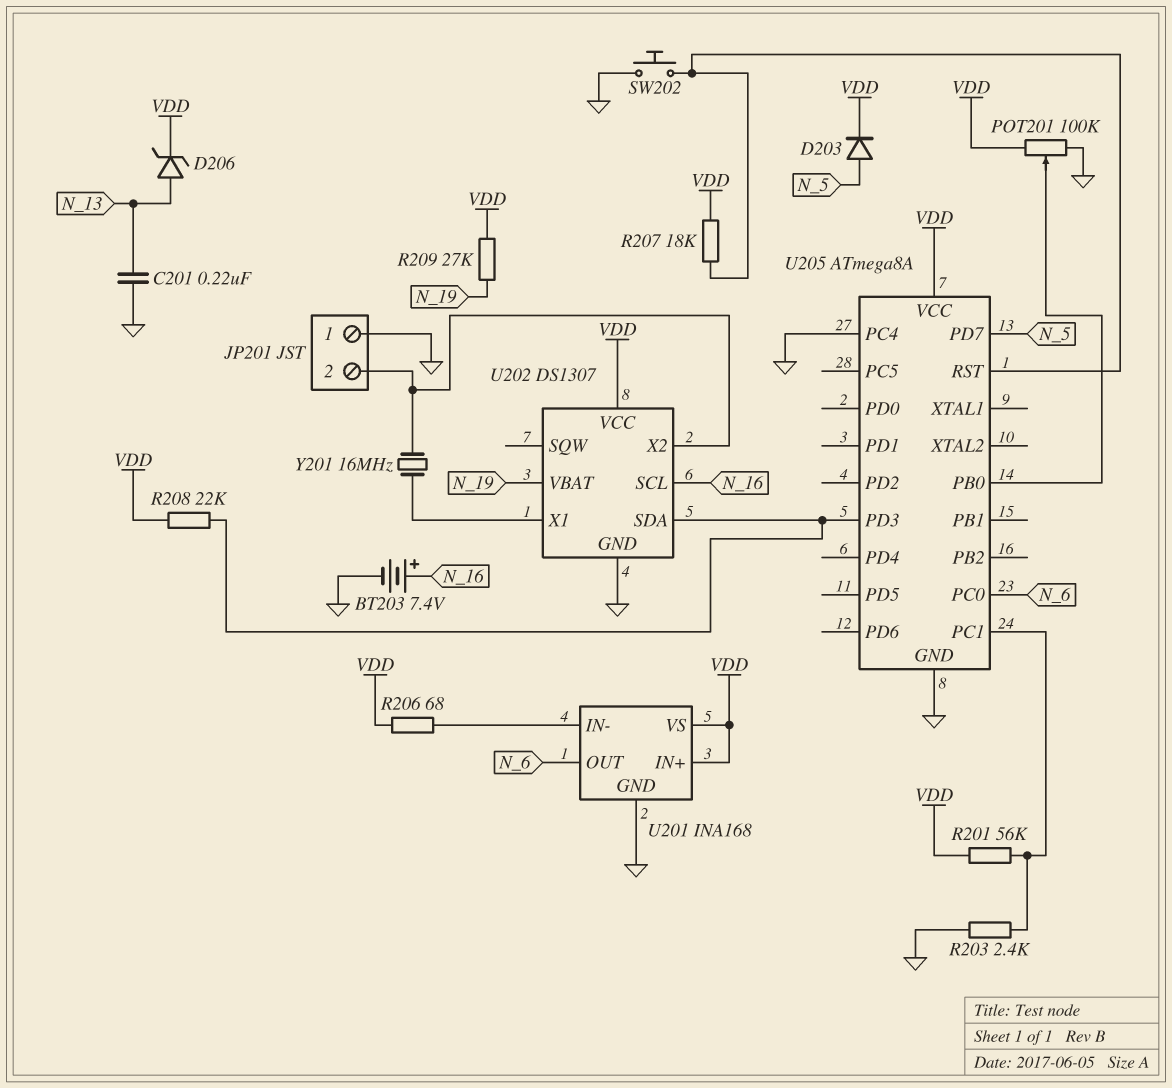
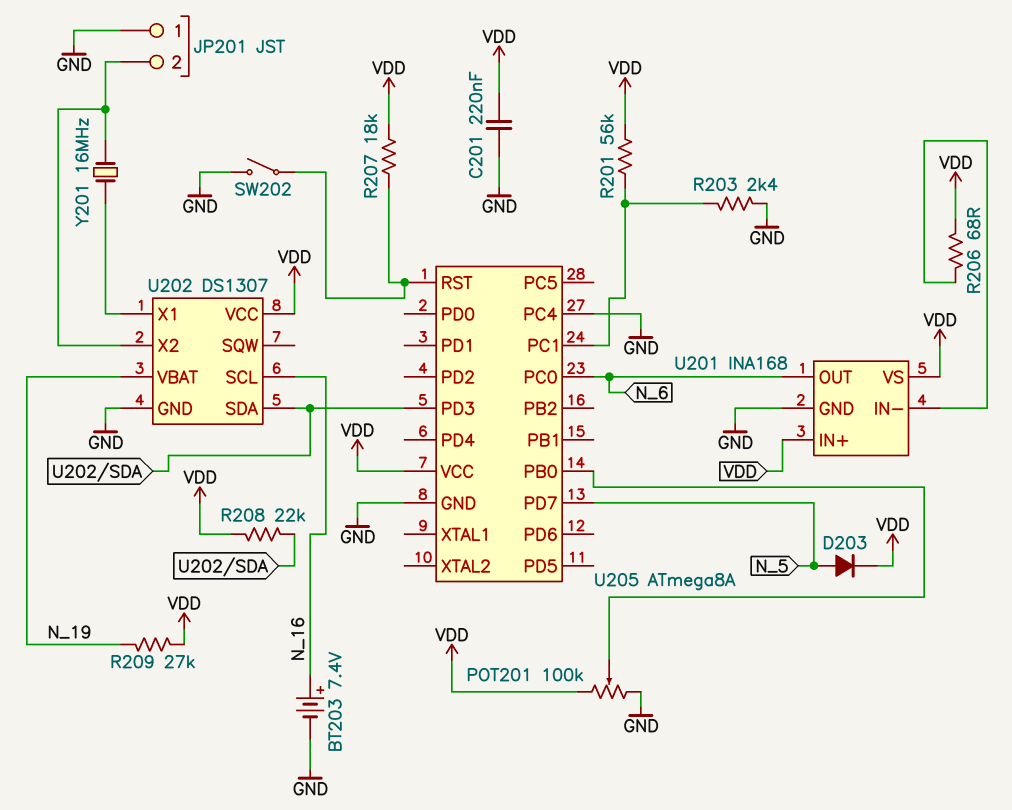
C201: 220nF (GND, N_13) -> 220nF (GND, VDD)
D206: zener (A N_13, K VDD) -> none
SW202: button (GND, U205/RST) -> switch (GND, U205/RST)

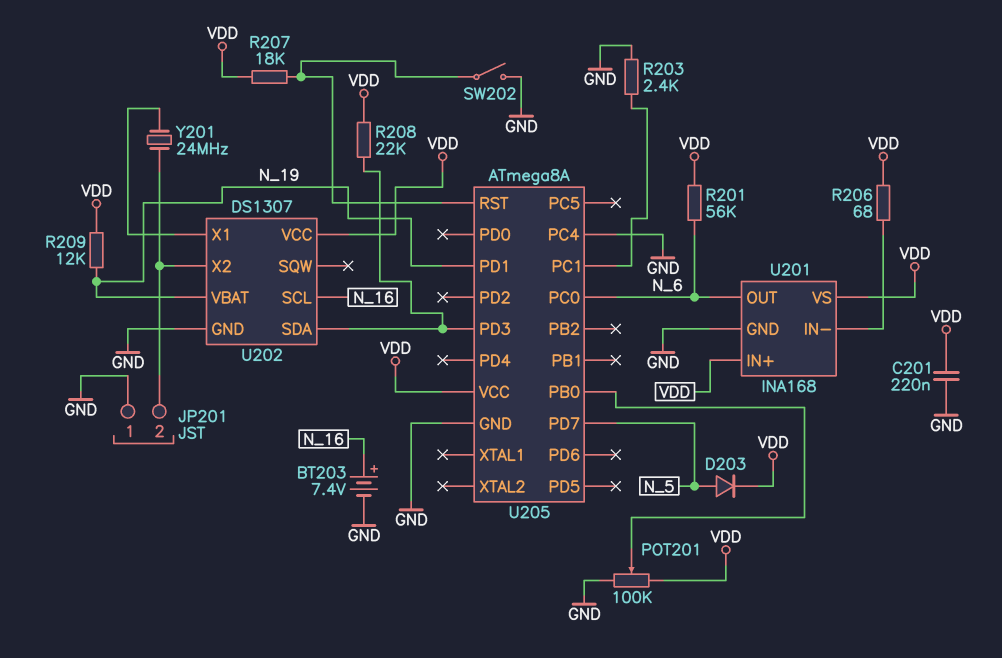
R201: 56k (U205/PC1, VDD) -> 56k (N_6, VDD)
R209: 27k (N_19, VDD) -> 12k (N_19, VDD)
U205 pin PD1: none -> N_19
Y201: 16MHz (JP201/2, U202/X1) -> 24MHz (JP201/2, U202/X1)

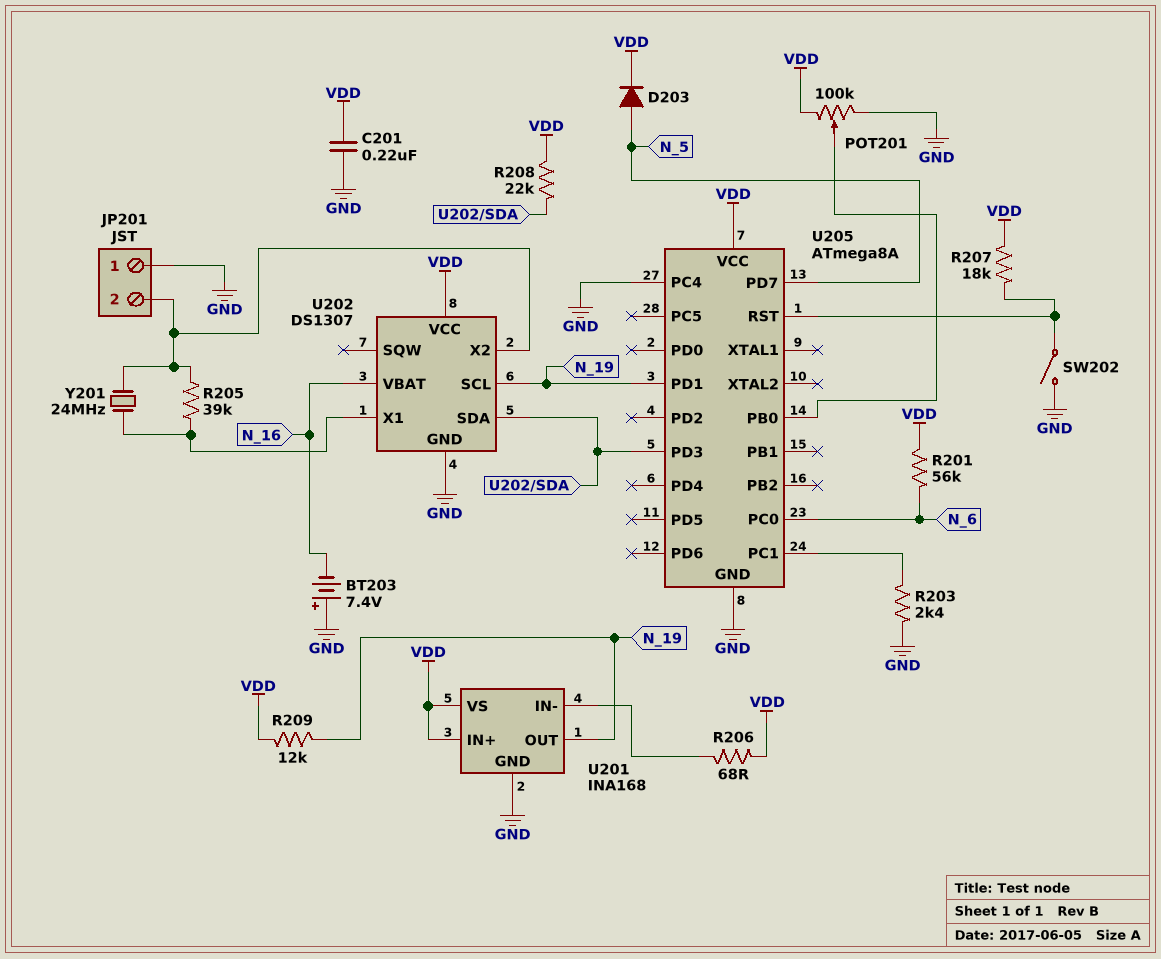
BT203: 7.4V (plus N_16, minus GND) -> 7.4V (plus GND, minus N_16)
R205: none -> 39k (JP201/2, U202/X1)
U201 pin OUT: N_6 -> N_19
U202 pin SCL: N_16 -> N_19
U202 pin VBAT: N_19 -> N_16

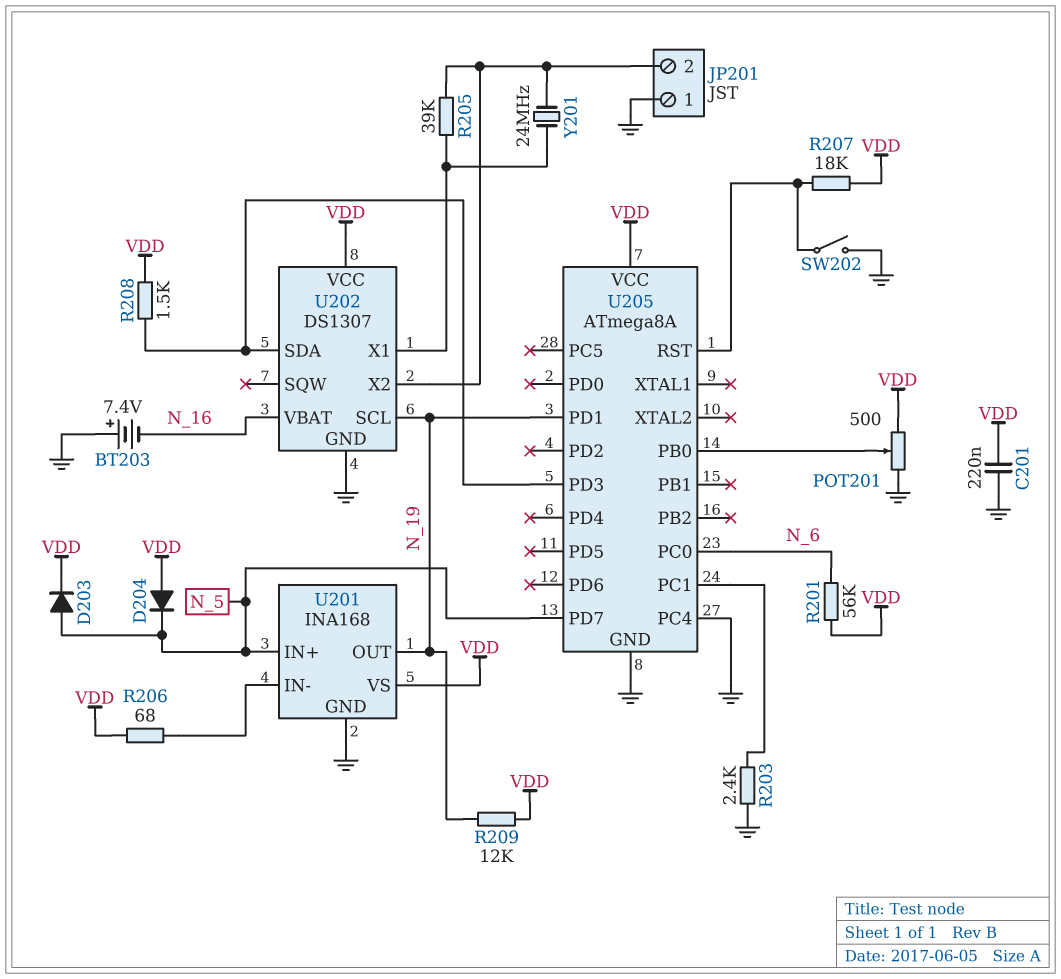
D204: none -> diode (A VDD, K N_5)
POT201: 100k (GND, VDD, wiper U205/PB0) -> 500 (GND, VDD, wiper U205/PB0)
R208: 22k (U202/SDA, VDD) -> 1.5k (U202/SDA, VDD)
U201 pin IN+: VDD -> N_5

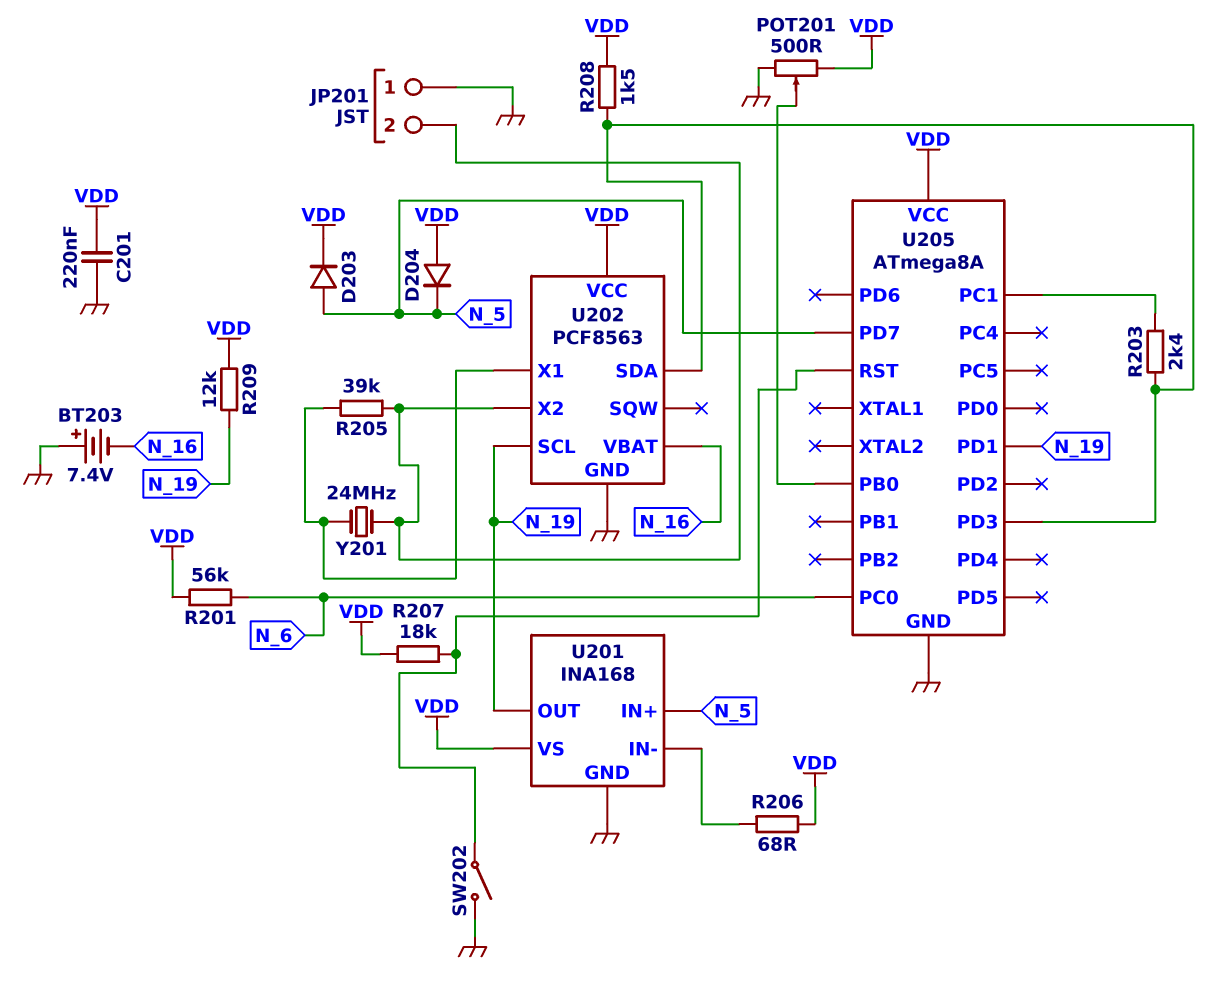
R203: 2.4k (GND, U205/PC1) -> 2.4k (U202/SDA, U205/PC1)
U202: DS1307 -> PCF8563
U205 pin PC4: GND -> none

